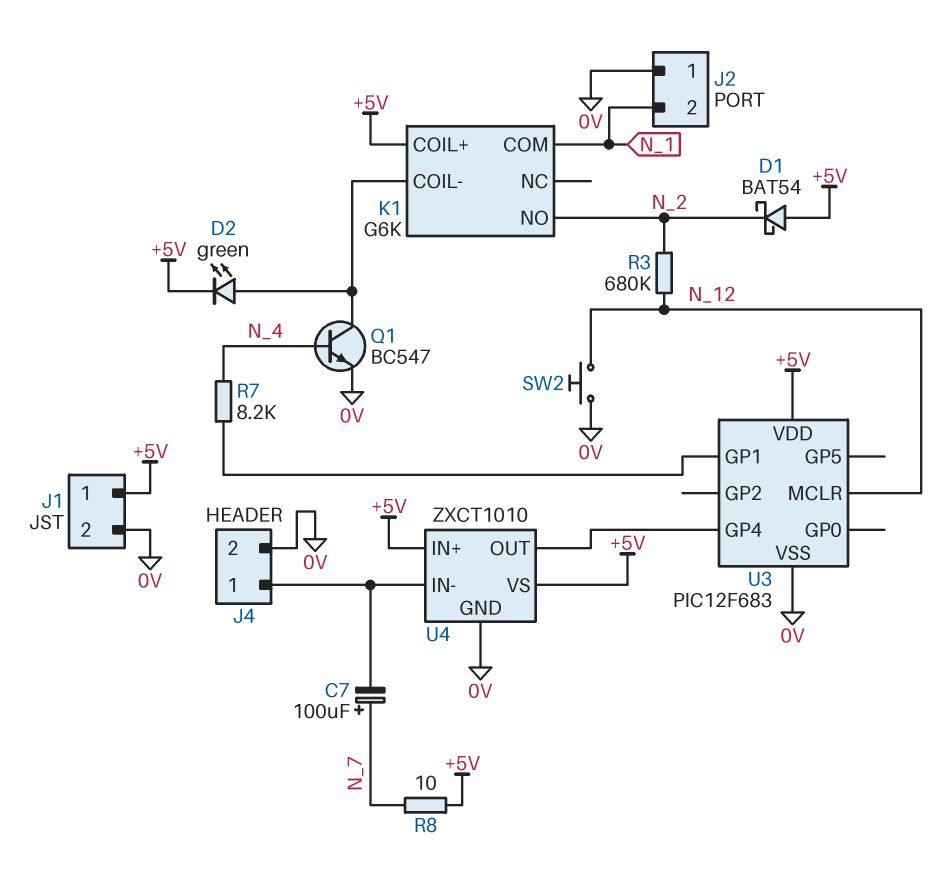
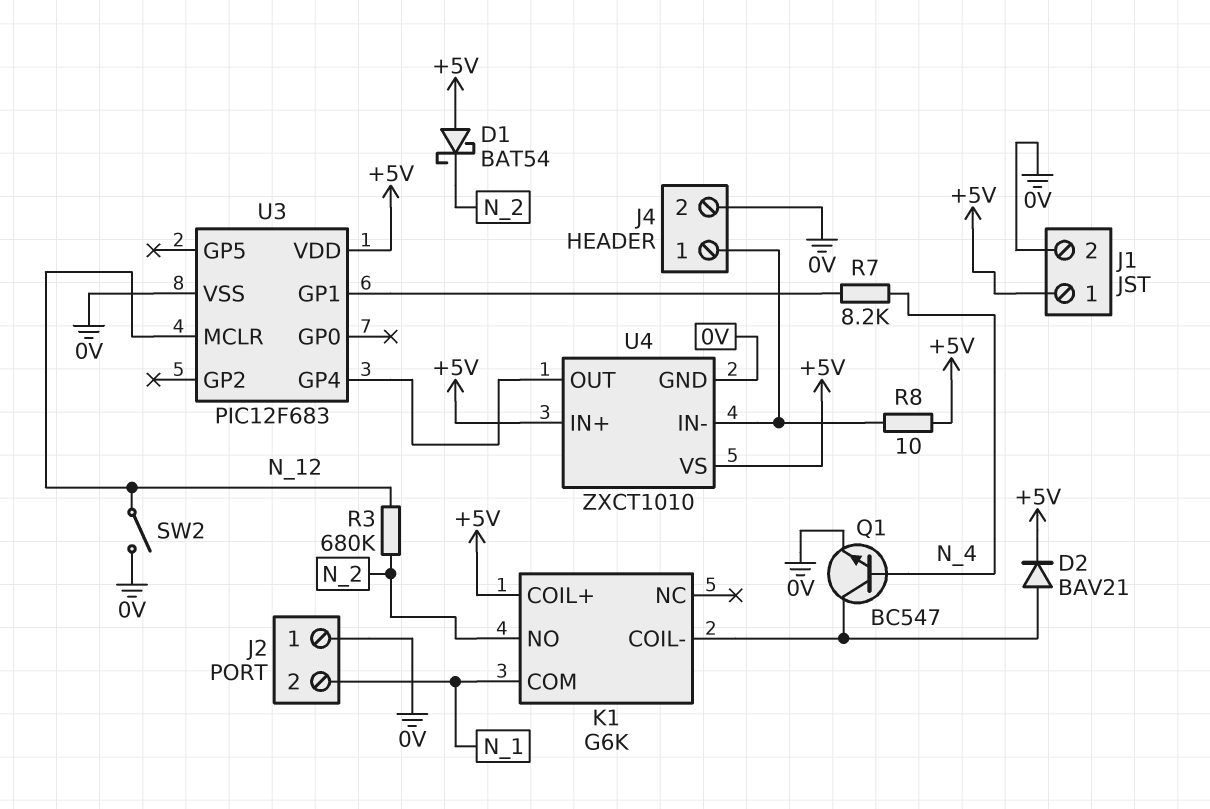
C7: 100uF (plus N_7, minus J4/1) -> none
D2: LED green (A K1/COIL-, K +5V) -> diode BAV21 (A K1/COIL-, K +5V)
R8: 10 (+5V, N_7) -> 10 (+5V, J4/1)
SW2: button (0V, N_12) -> switch (0V, N_12)

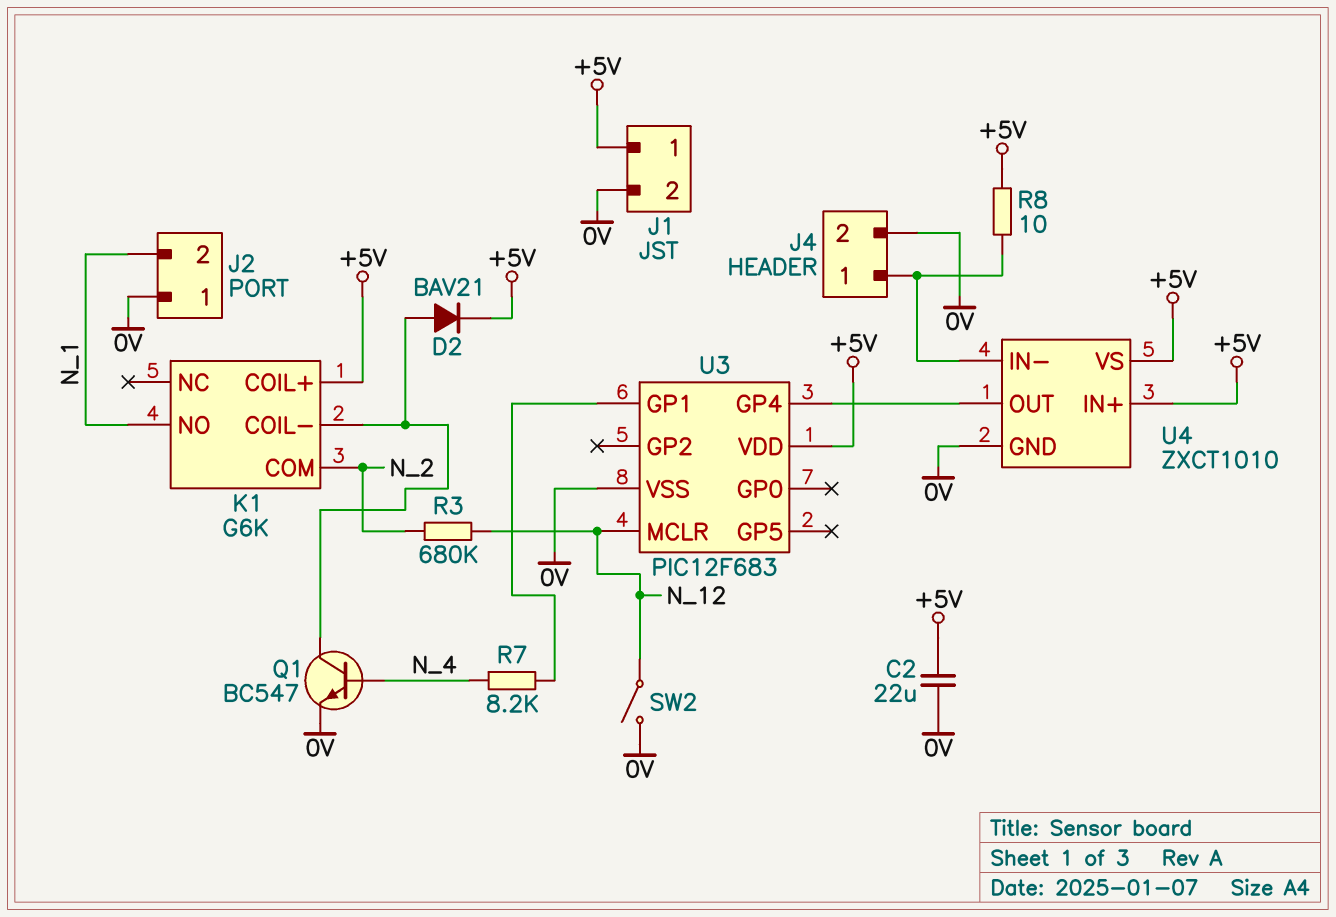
C2: none -> 22uF (+5V, 0V)
D1: schottky BAT54 (A +5V, K N_2) -> none
K1 pin COM: N_1 -> N_2
K1 pin NO: N_2 -> N_1

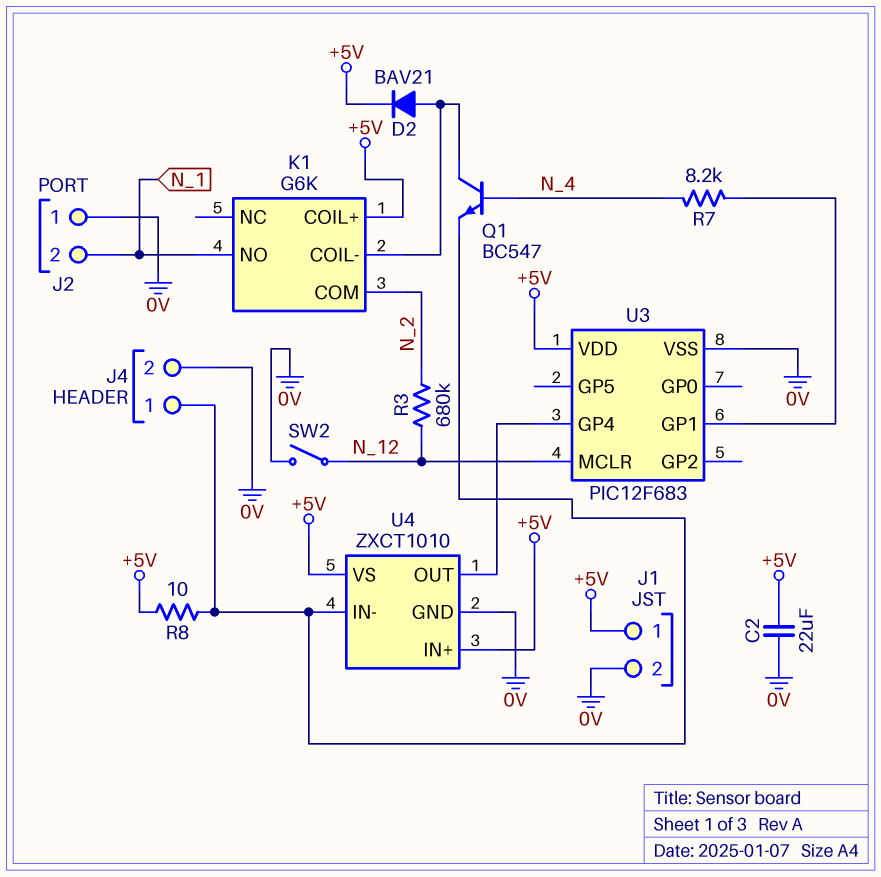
Q1: NPN BC547 (B N_4, C K1/COIL-, E 0V) -> NPN BC547 (B N_4, C K1/COIL-, E J4/1)

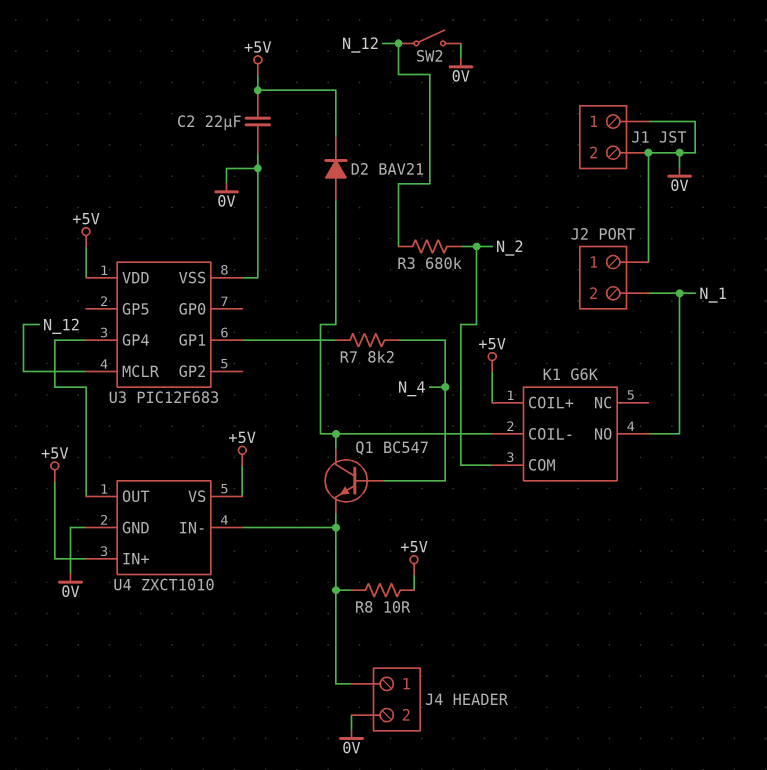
J1 pin 1: +5V -> 0V

